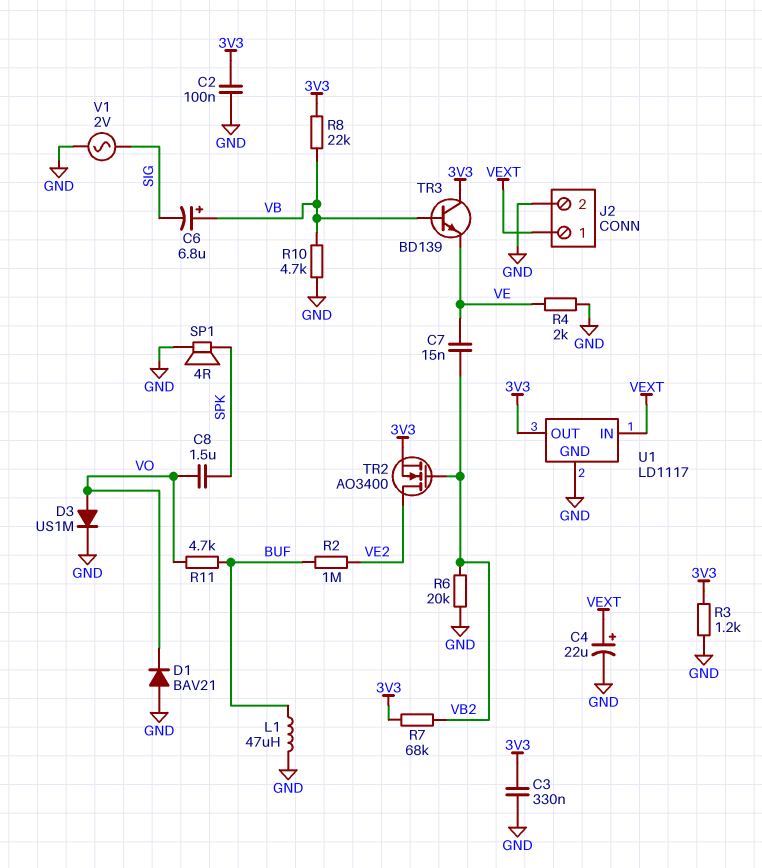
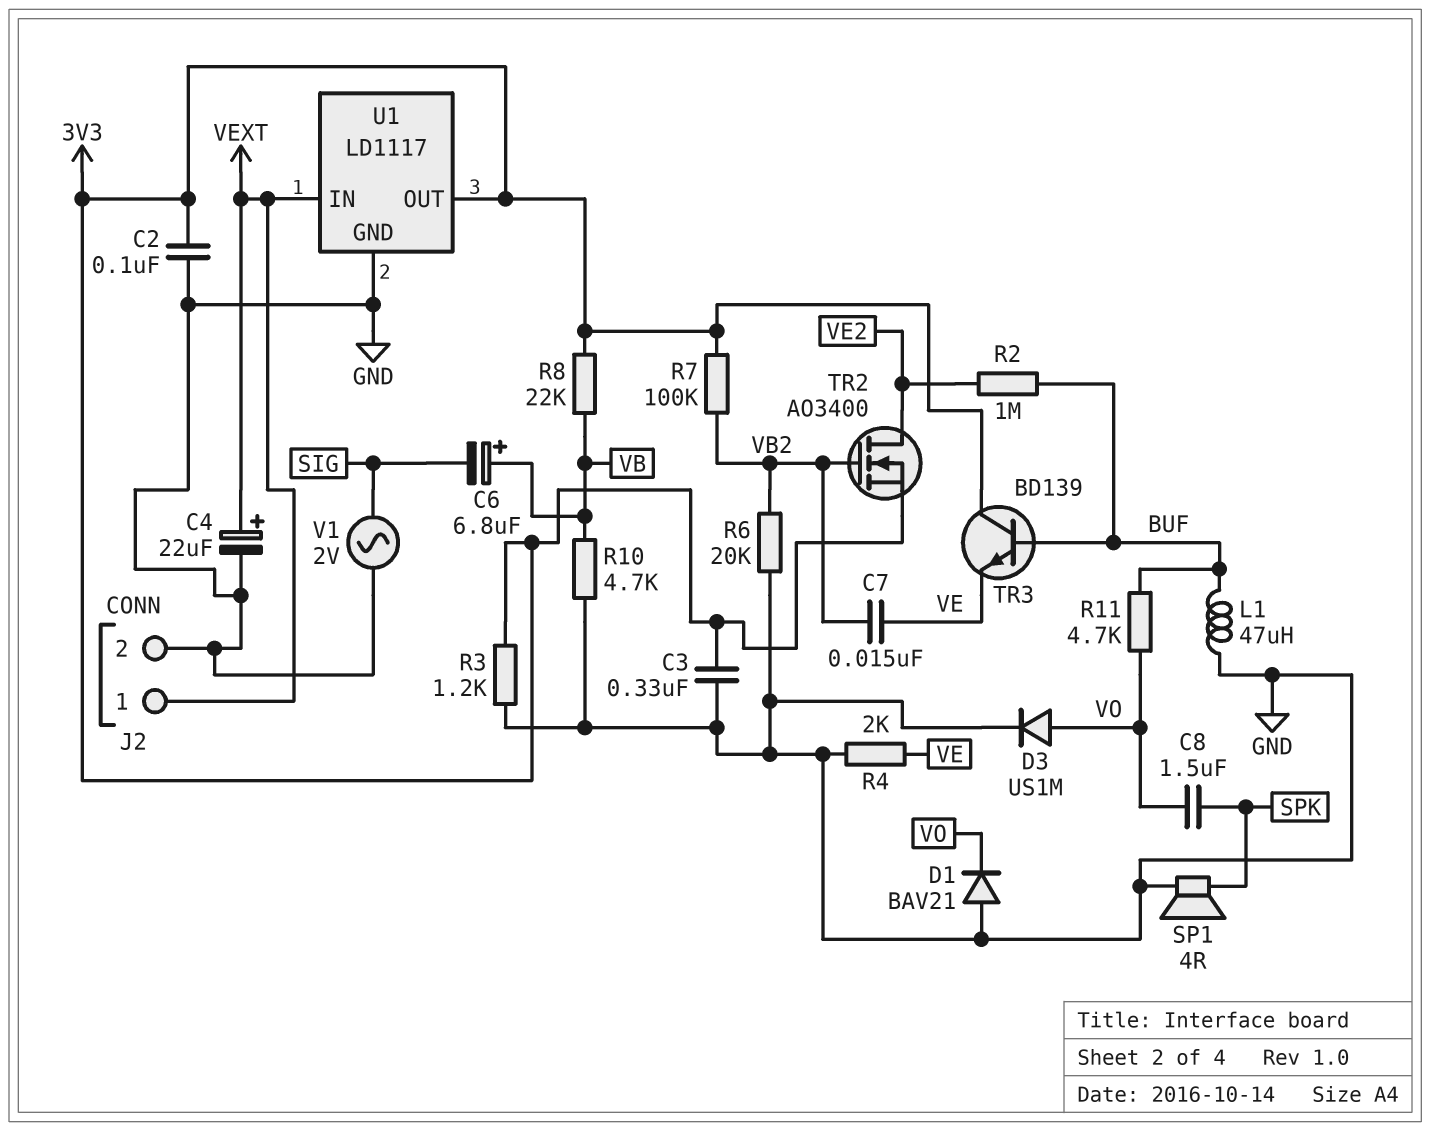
R7: 68k (3V3, VB2) -> 100k (3V3, VB2)
TR3: NPN BD139 (B VB, C 3V3, E VE) -> NPN BD139 (B BUF, C 3V3, E VE)

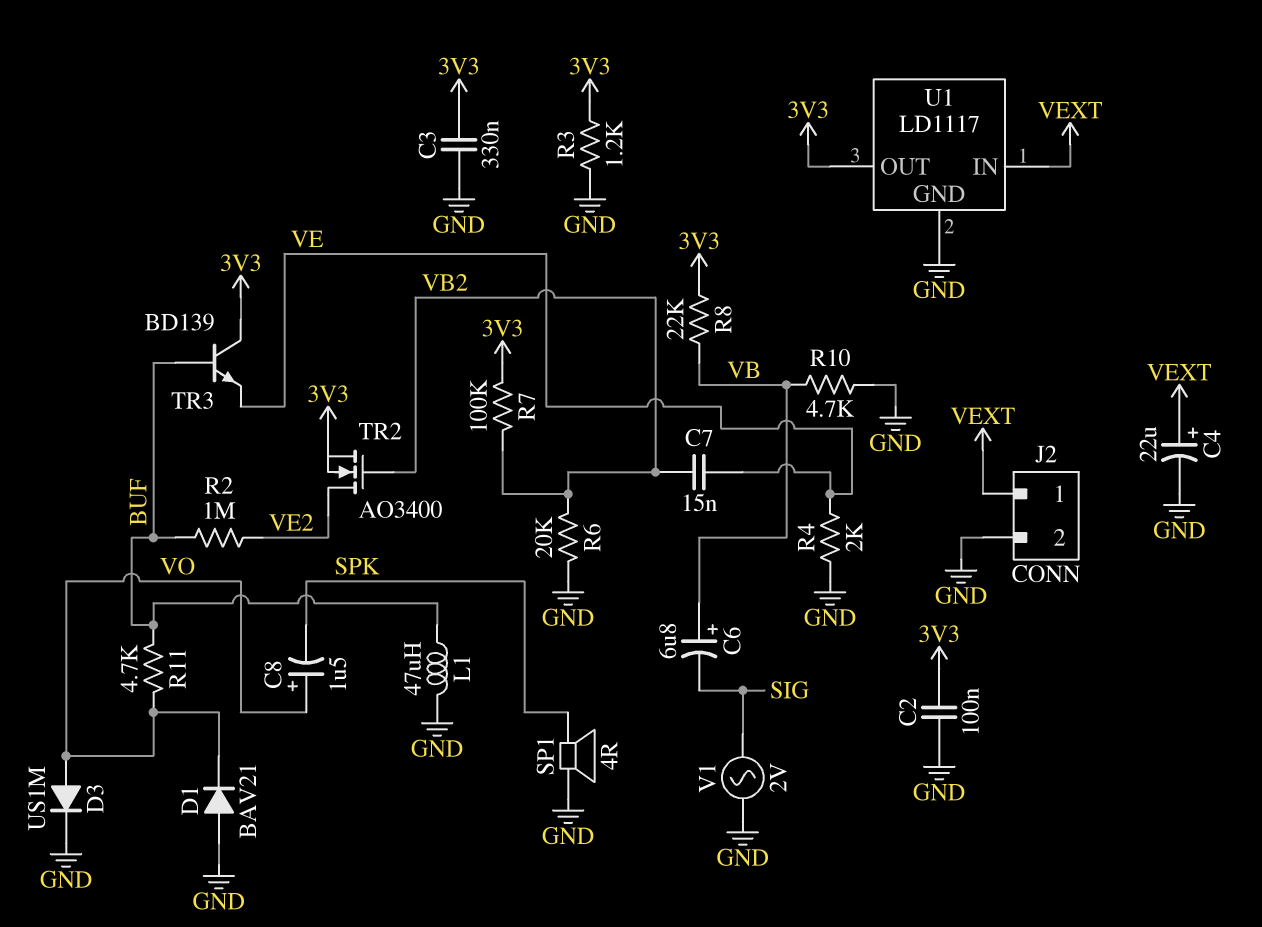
C8: 1.5uF (SPK, VO) -> 1.5uF (plus VO, minus SPK)

